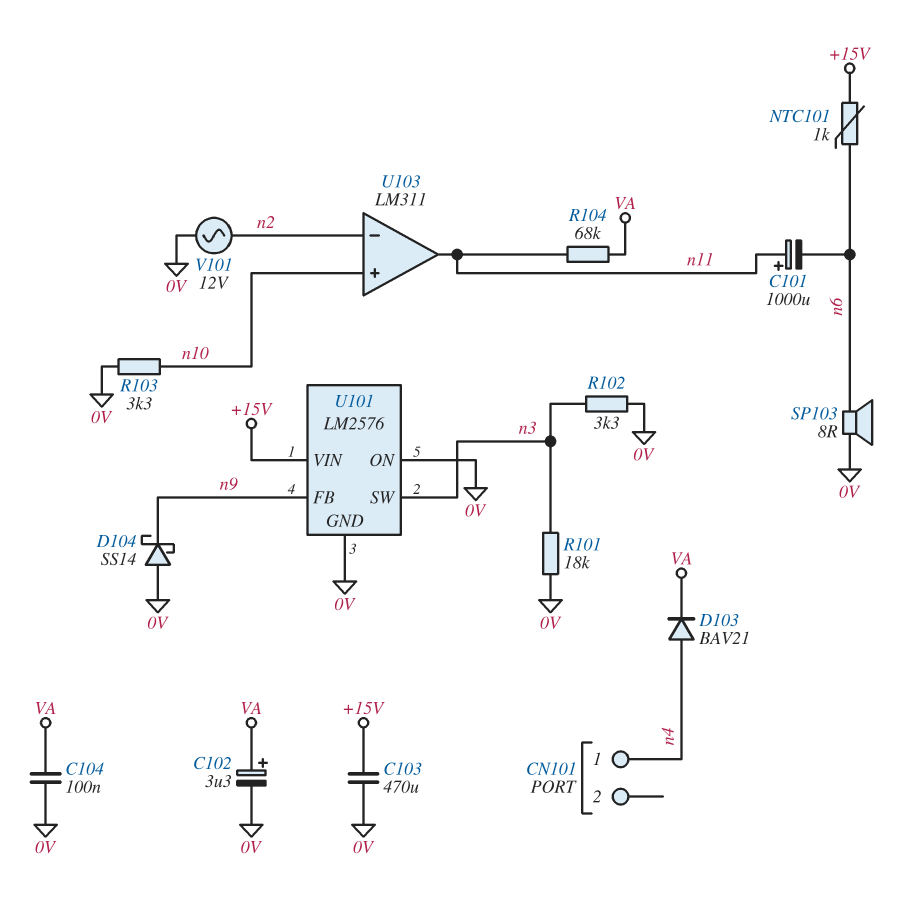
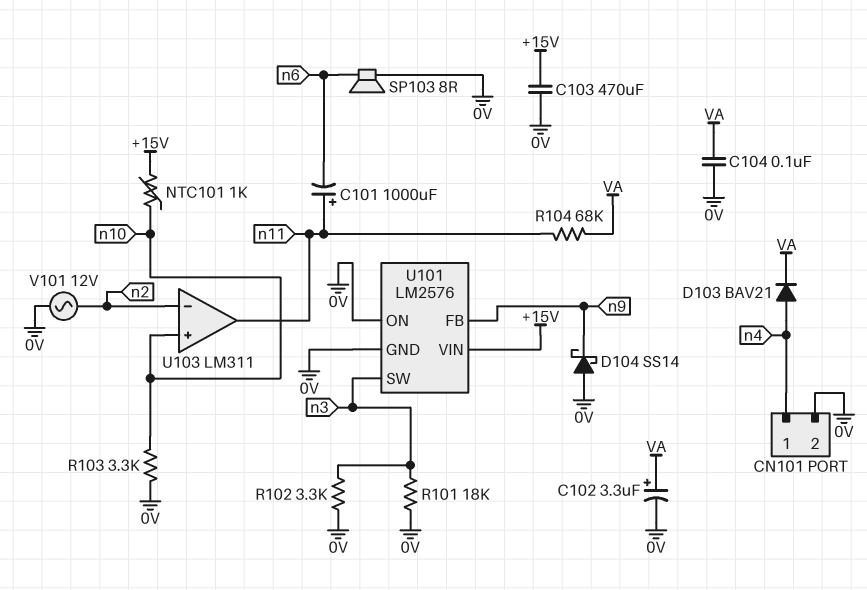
CN101 pin 2: none -> 0V
NTC101: 1k (+15V, n6) -> 1k (+15V, n10)

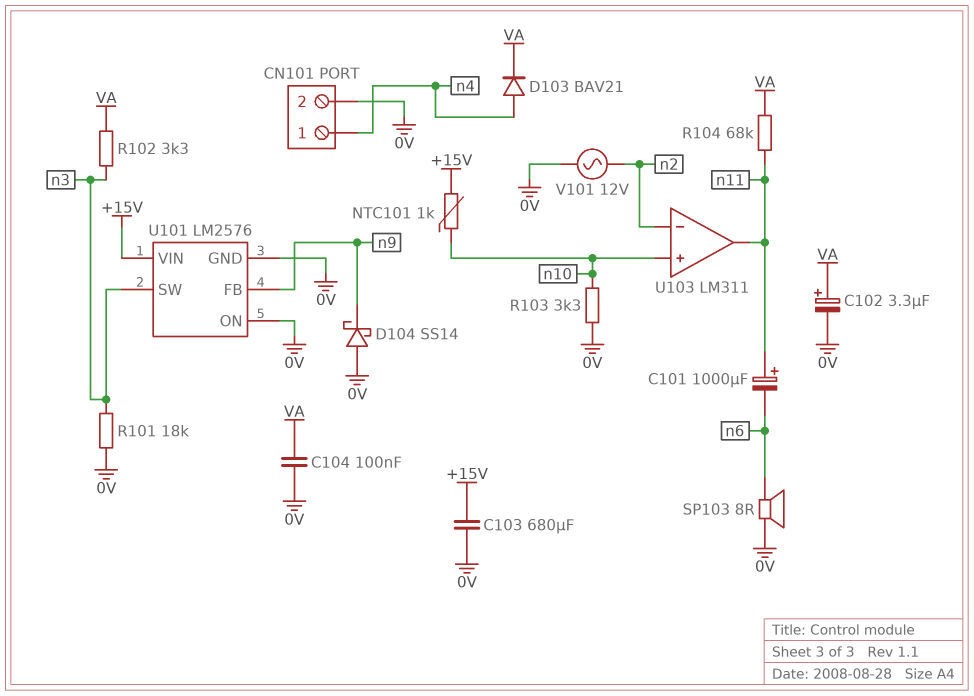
C103: 470uF (+15V, 0V) -> 680uF (+15V, 0V)
R102: 3.3k (0V, n3) -> 3.3k (VA, n3)

